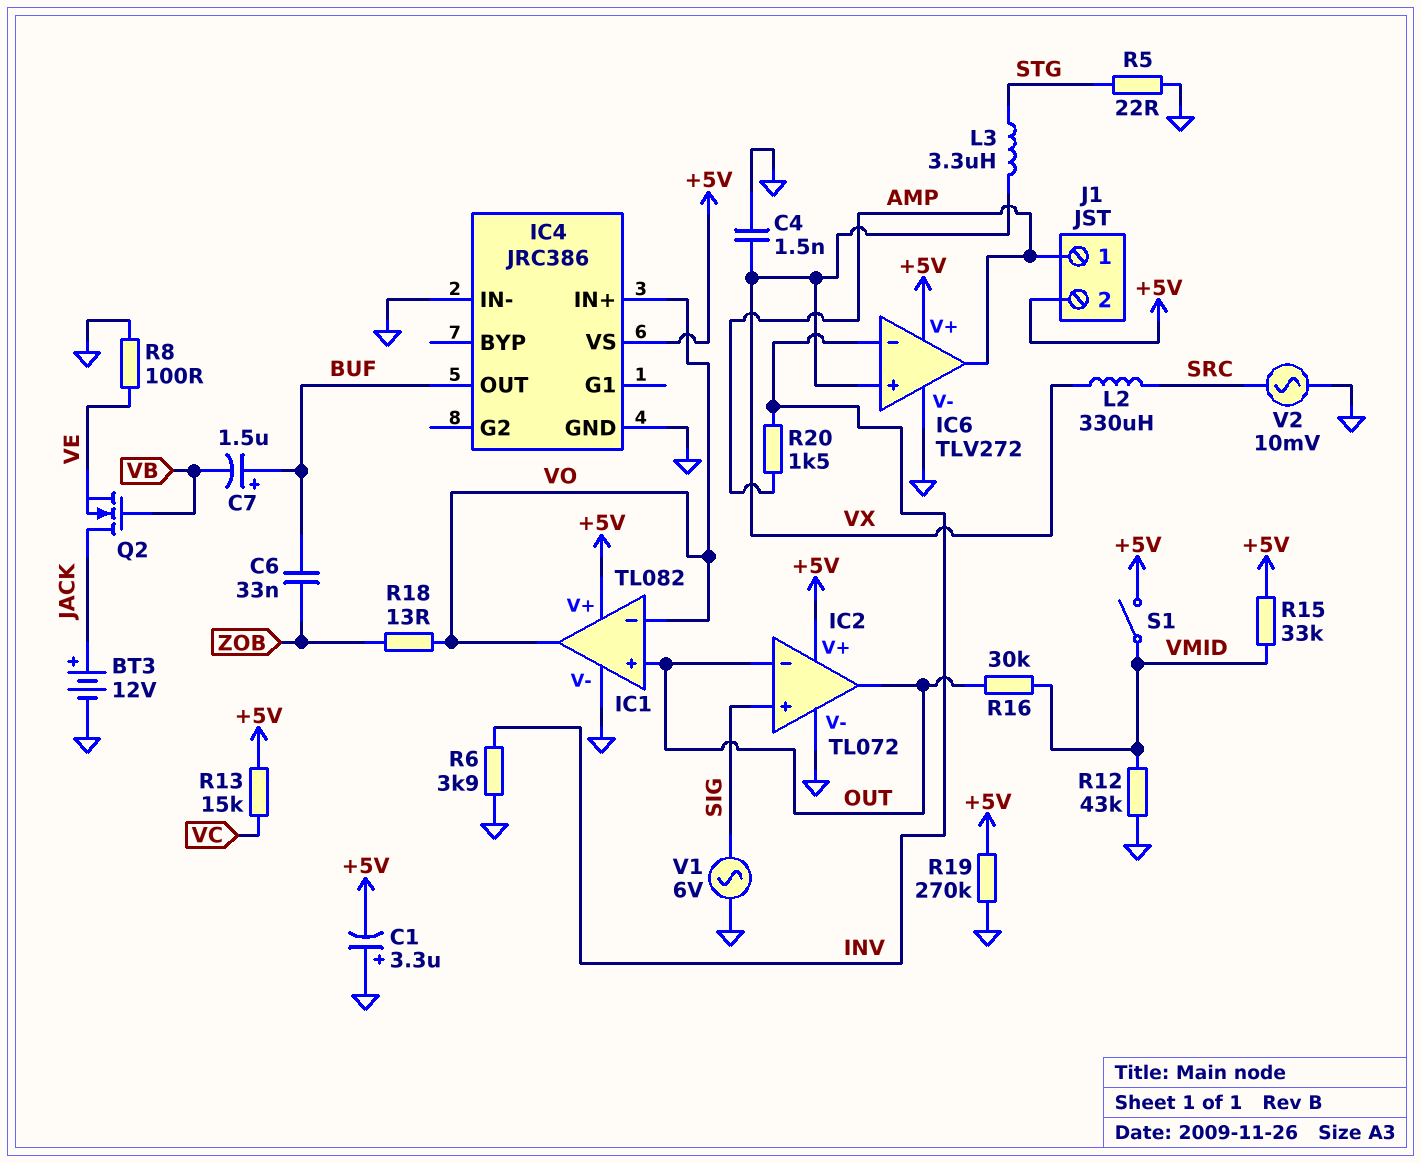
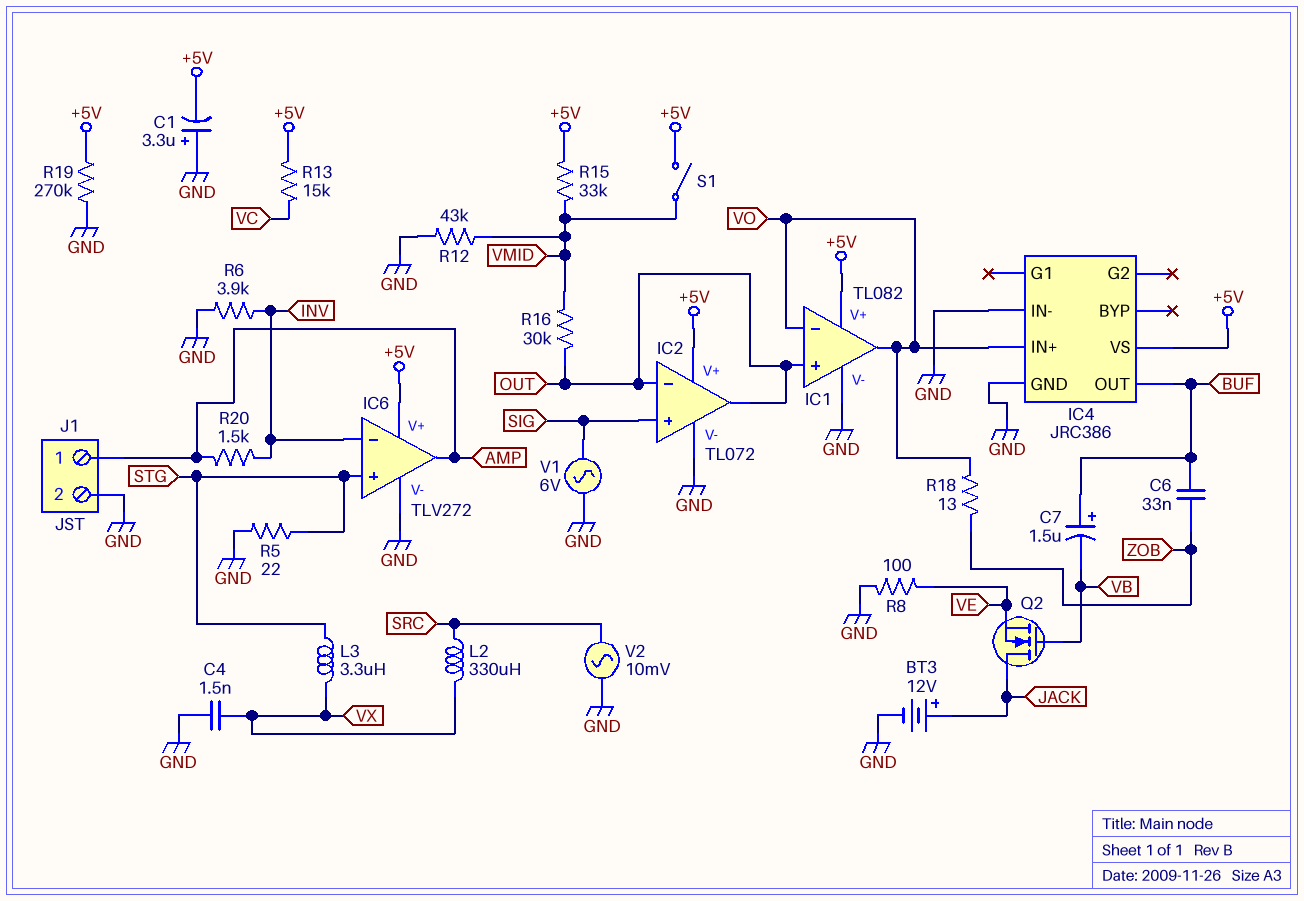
IC6 pin in+: VX -> STG
J1 pin 2: +5V -> GND

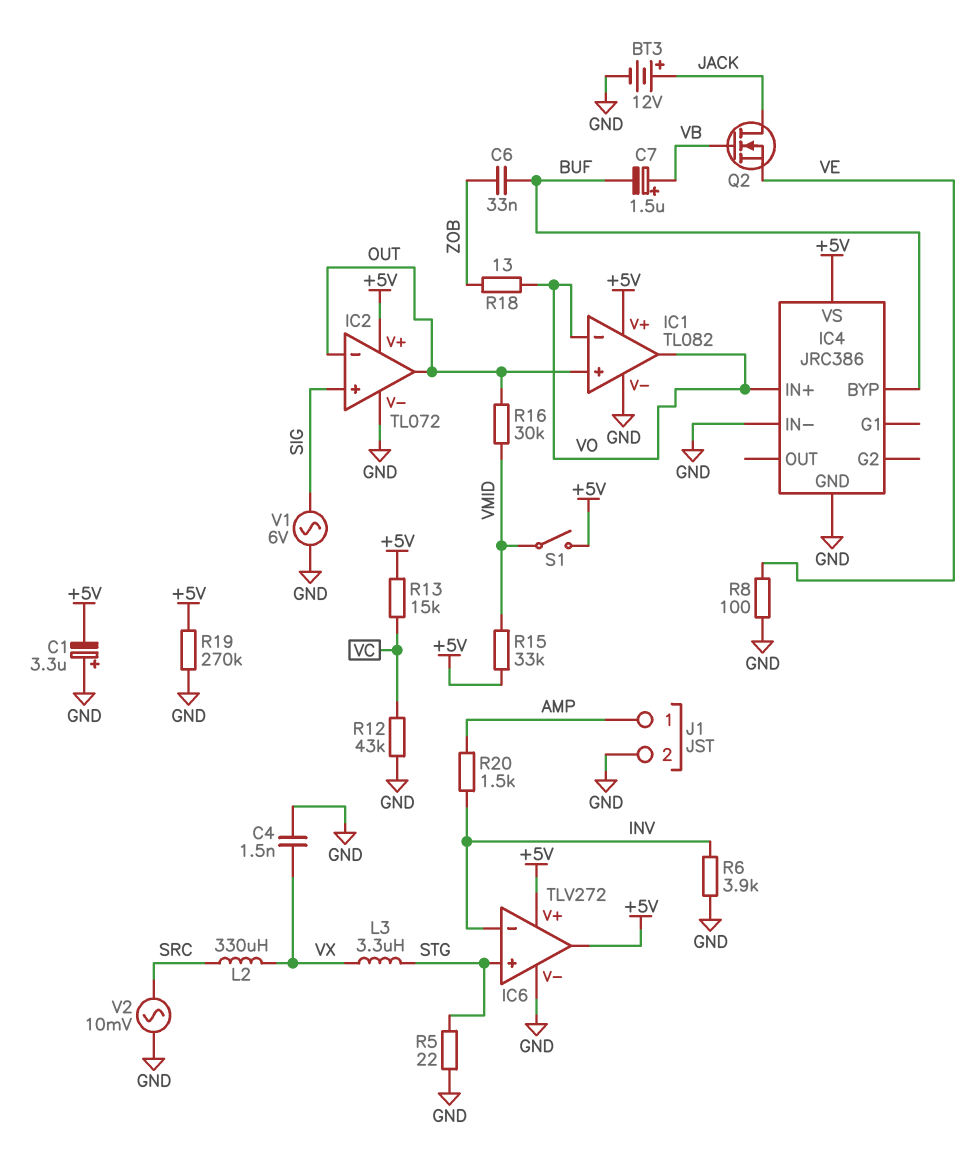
C7: 1.5uF (plus BUF, minus VB) -> 1.5uF (plus VB, minus BUF)
IC4 pin BYP: none -> BUF
IC4 pin OUT: BUF -> none
IC6 pin out: AMP -> +5V
R12: 43k (GND, VMID) -> 43k (GND, VC)

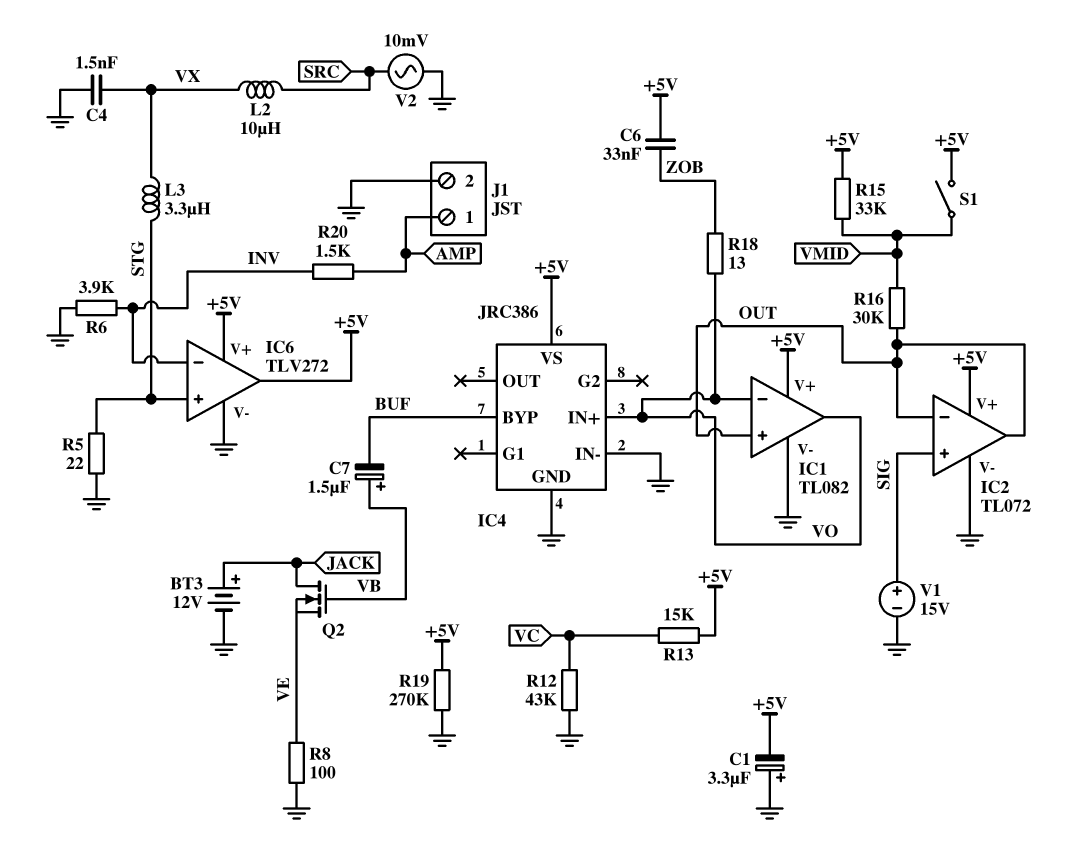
C6: 33nF (BUF, ZOB) -> 33nF (+5V, ZOB)
L2: 330uH (SRC, VX) -> 10uH (SRC, VX)
V1: AC 6V (GND, SIG) -> 15V (plus SIG, minus GND)

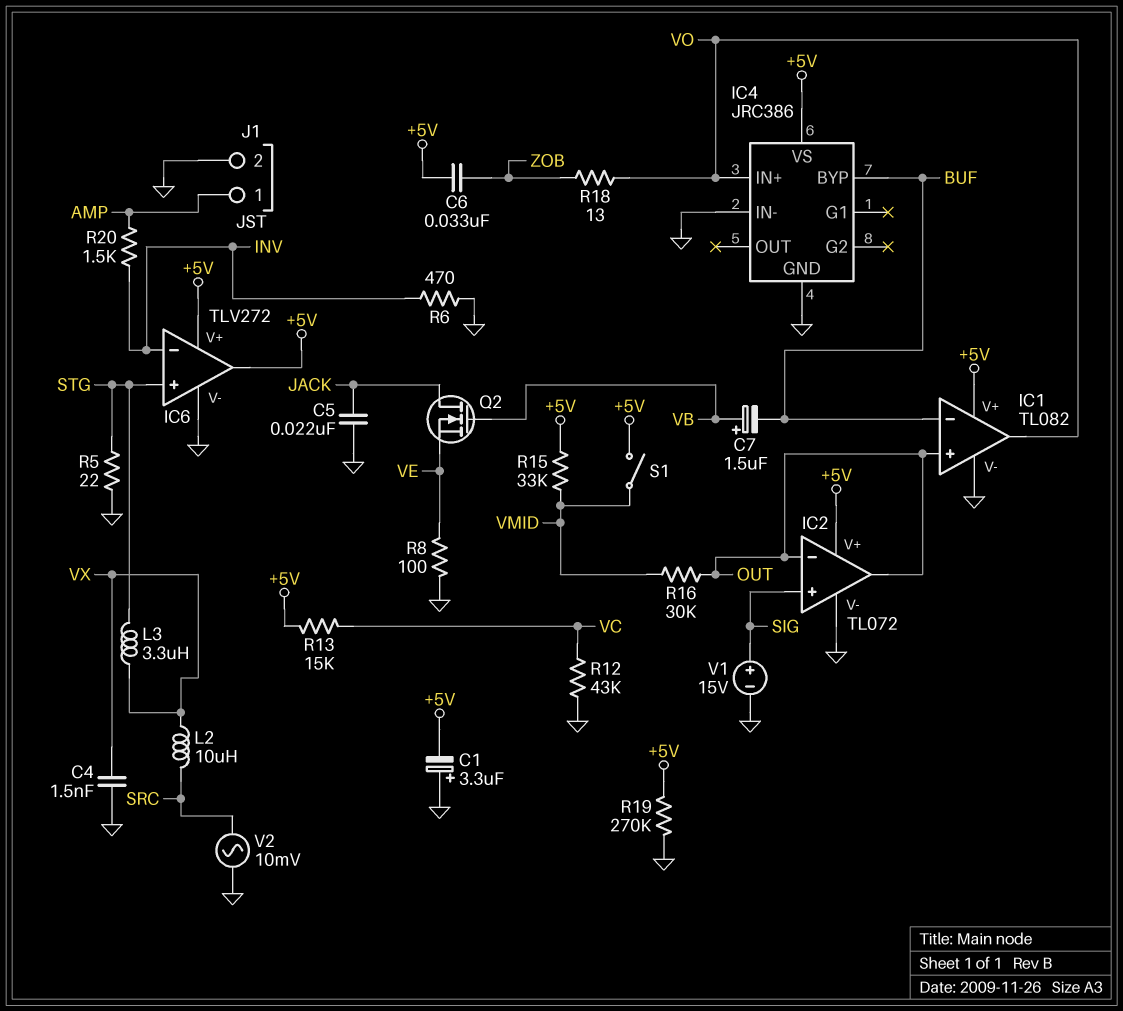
BT3: 12V (plus JACK, minus GND) -> none
C5: none -> 22nF (GND, JACK)
IC1 pin in-: VO -> BUF
R6: 3.9k (GND, INV) -> 470 (GND, INV)

